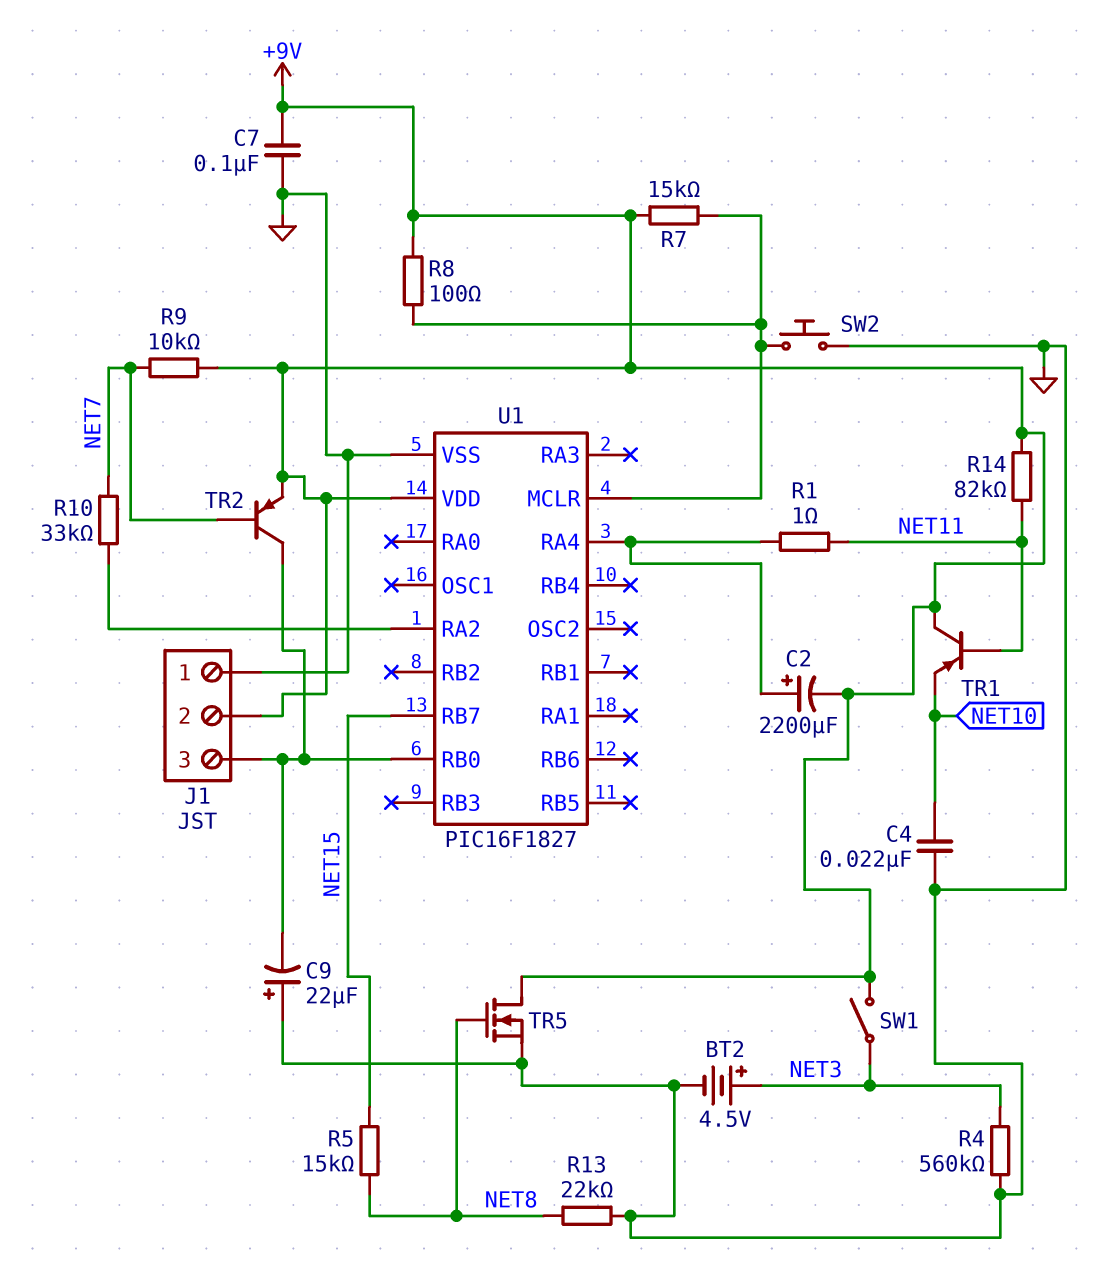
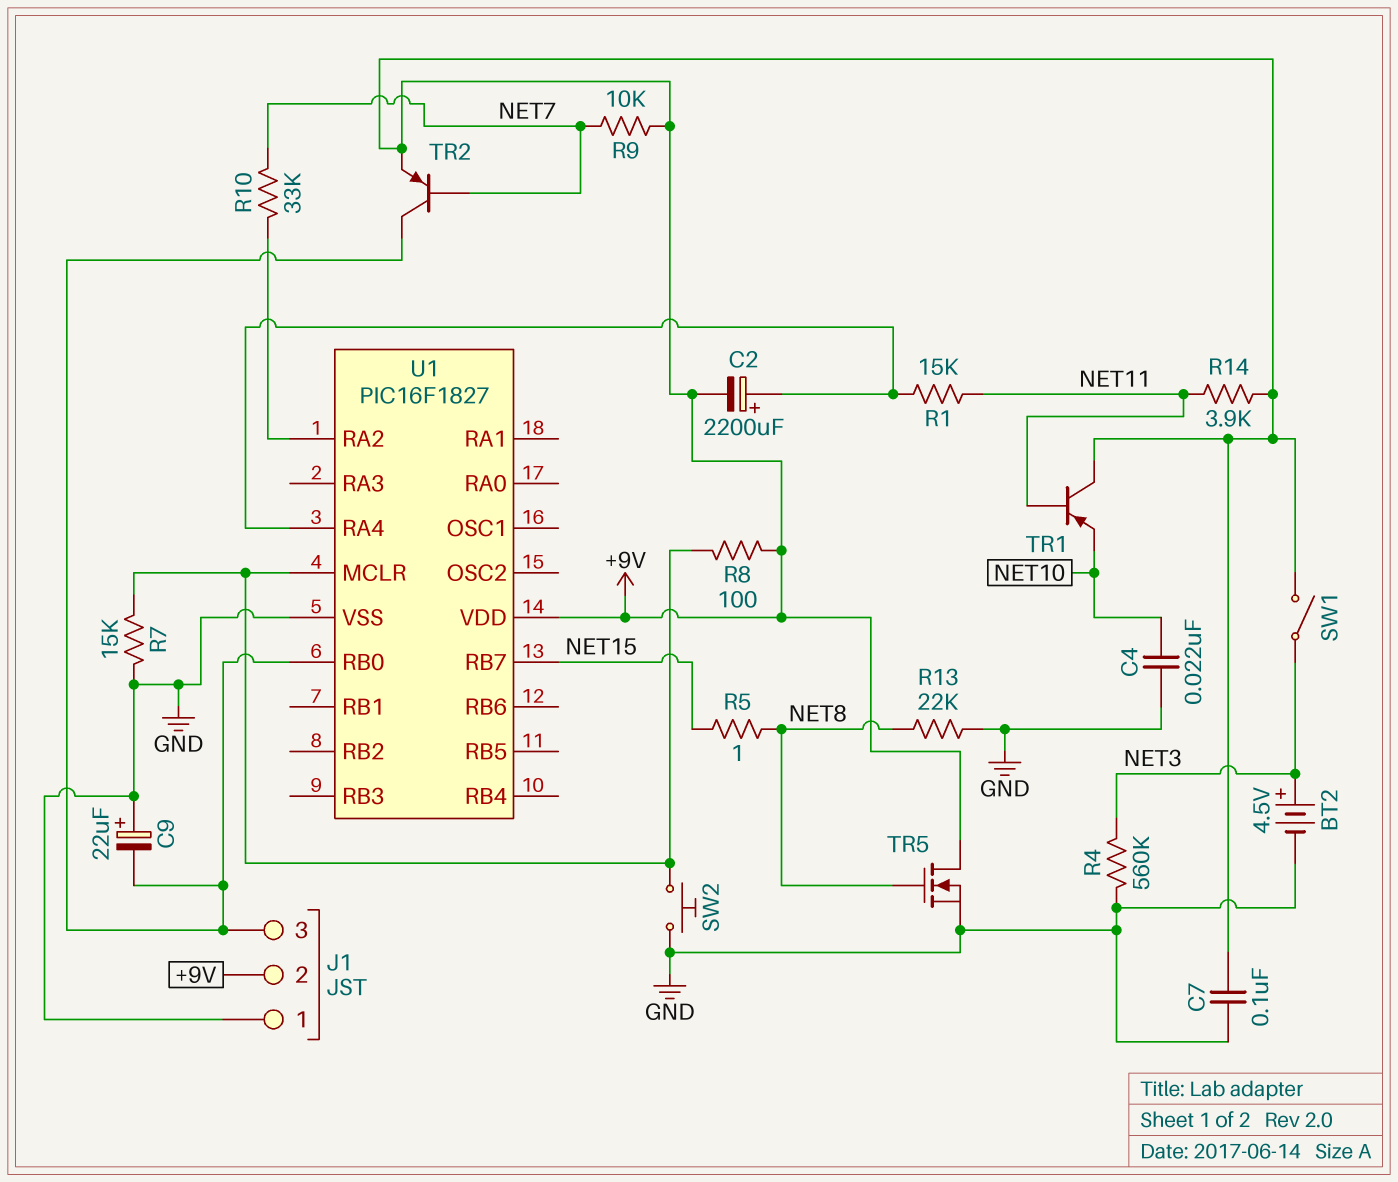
R1: 1 (NET11, U1/RA4) -> 15k (NET11, U1/RA4)
R5: 15k (NET8, NET15) -> 1 (NET8, NET15)
R7: 15k (+9V, U1/MCLR) -> 15k (GND, U1/MCLR)
R14: 82k (+9V, NET11) -> 3.9k (+9V, NET11)

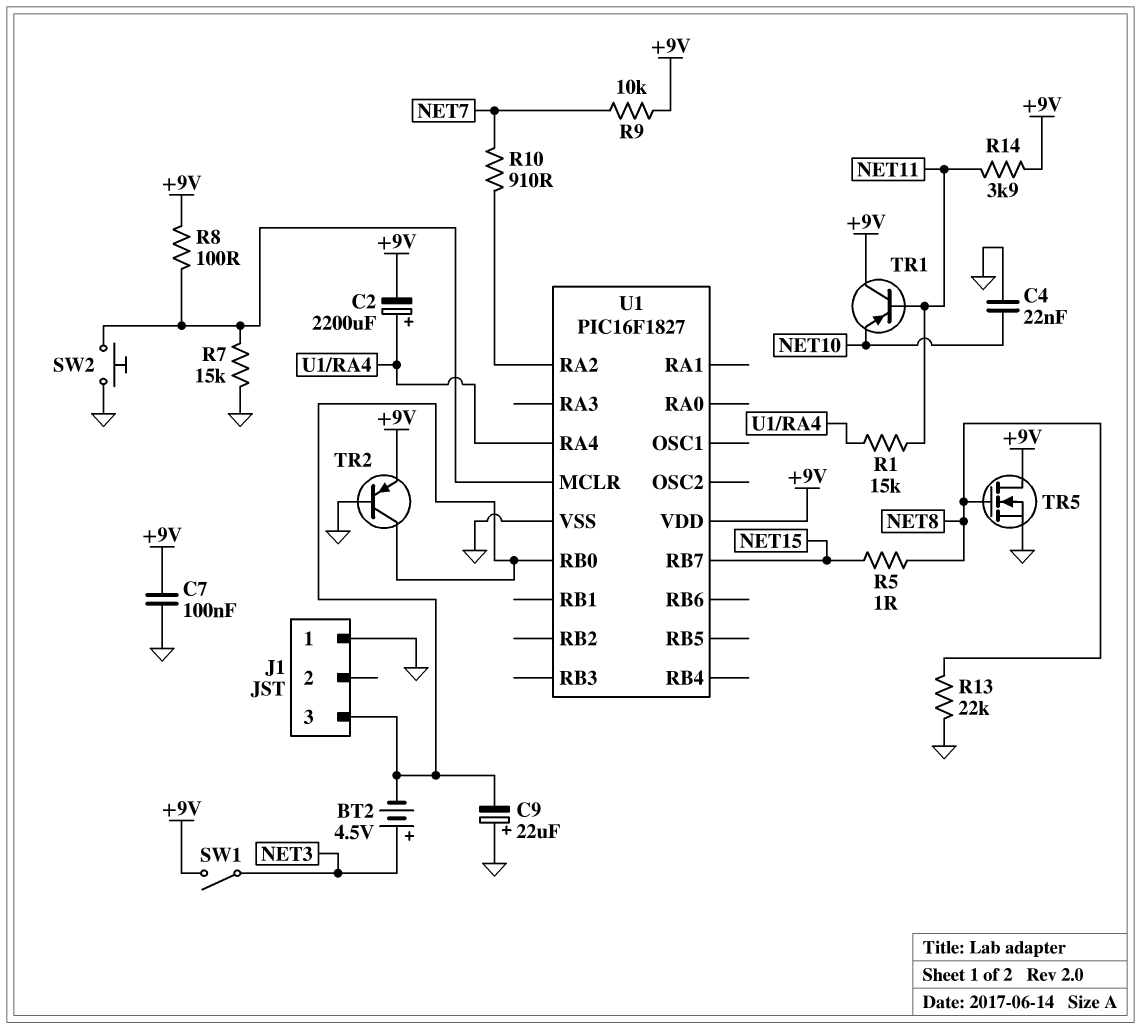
BT2: 4.5V (plus NET3, minus GND) -> 4.5V (plus NET3, minus J1/3)
J1 pin 2: +9V -> none
R4: 560k (GND, NET3) -> none
R10: 33k (NET7, U1/RA2) -> 910 (NET7, U1/RA2)
TR2: PNP (B NET7, C J1/3, E +9V) -> PNP (B GND, C J1/3, E +9V)

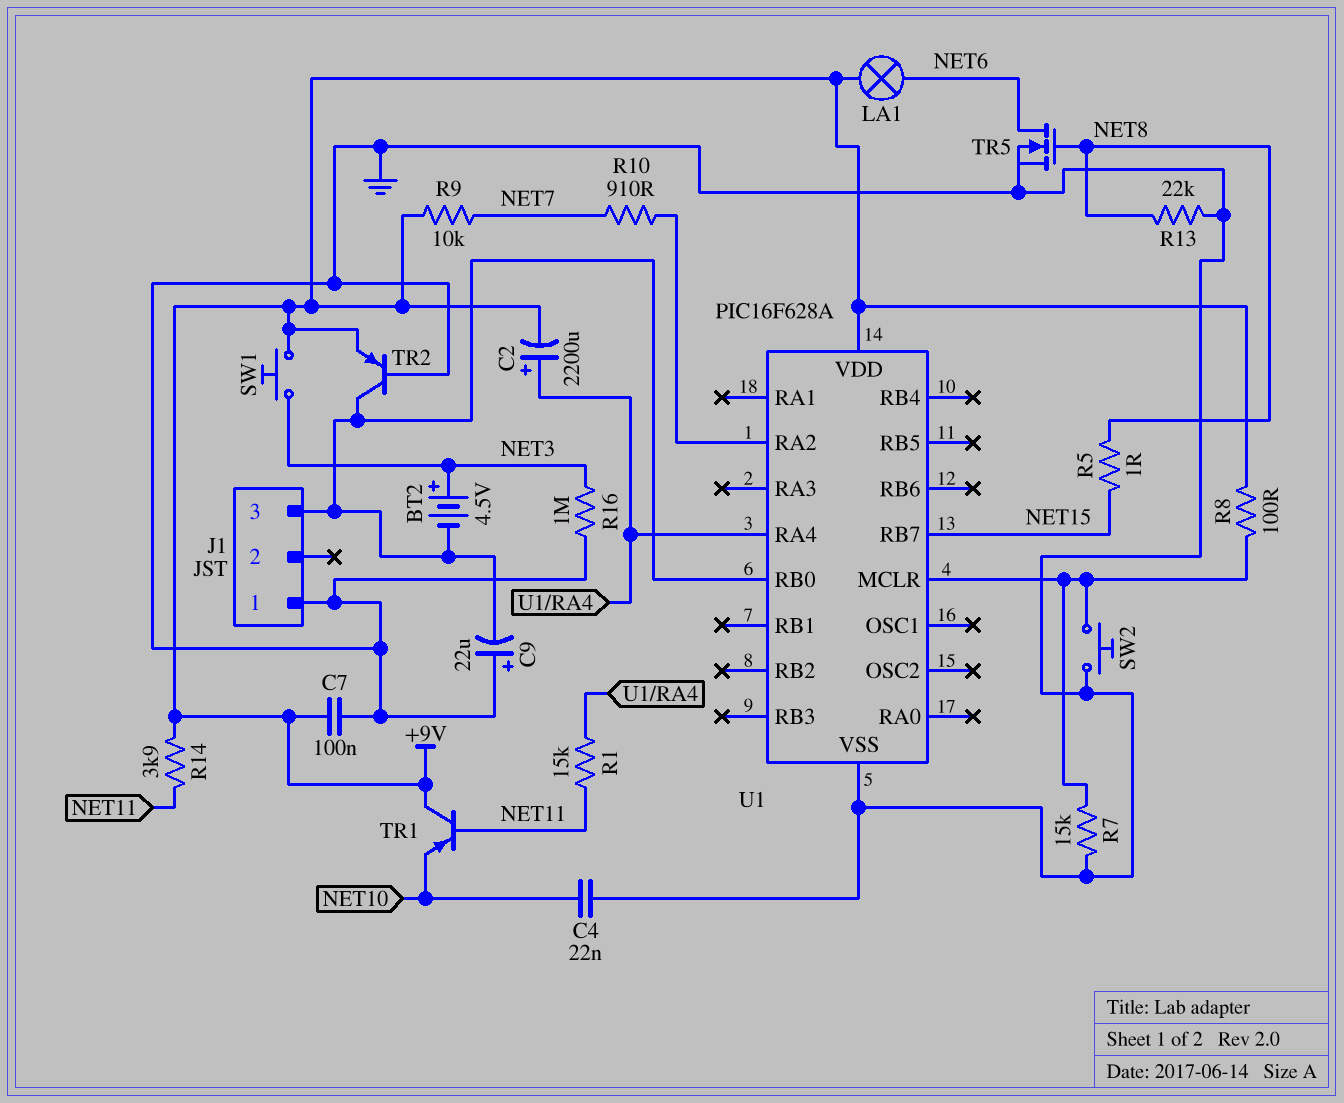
LA1: none -> lamp (+9V, NET6)
R16: none -> 1M (GND, NET3)
SW1: switch (+9V, NET3) -> button (+9V, NET3)
TR5: NMOS (G NET8, D +9V, S GND) -> NMOS (G NET8, D NET6, S GND)
U1: PIC16F1827 -> PIC16F628A

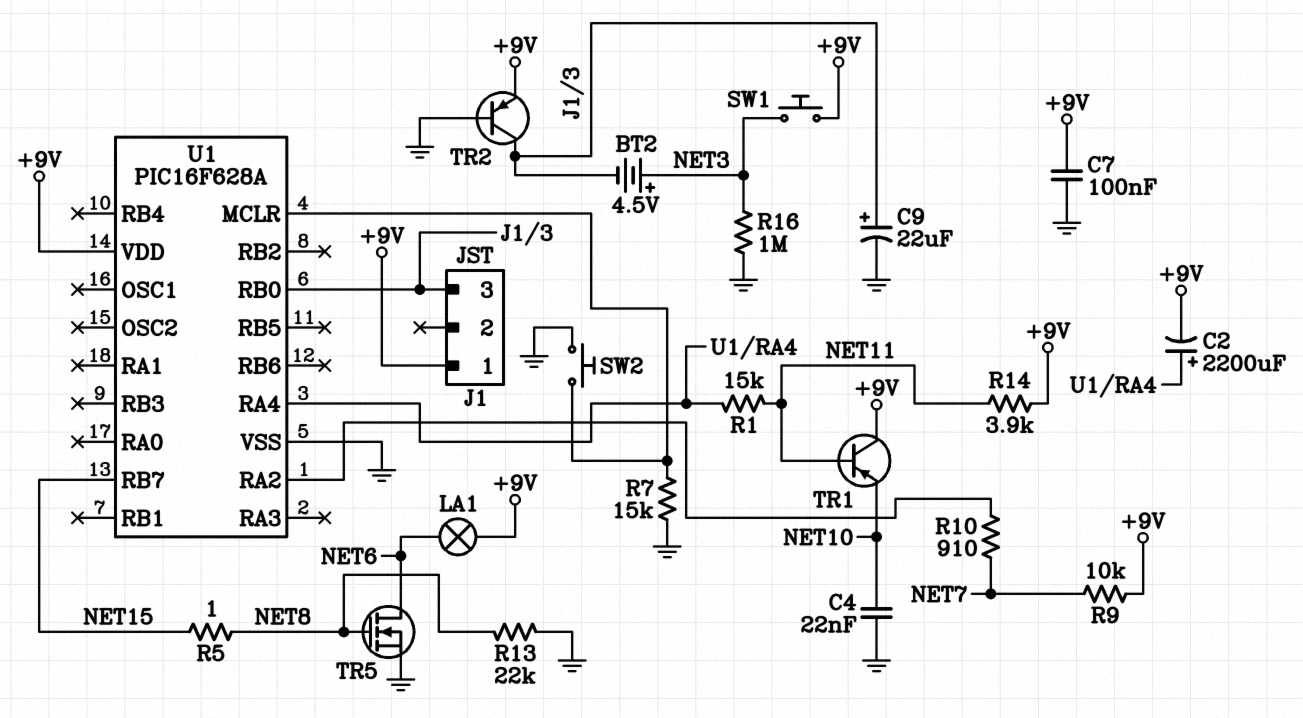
C9: 22uF (plus GND, minus J1/3) -> 22uF (plus J1/3, minus GND)
J1 pin 1: GND -> +9V
R8: 100 (+9V, U1/MCLR) -> none

